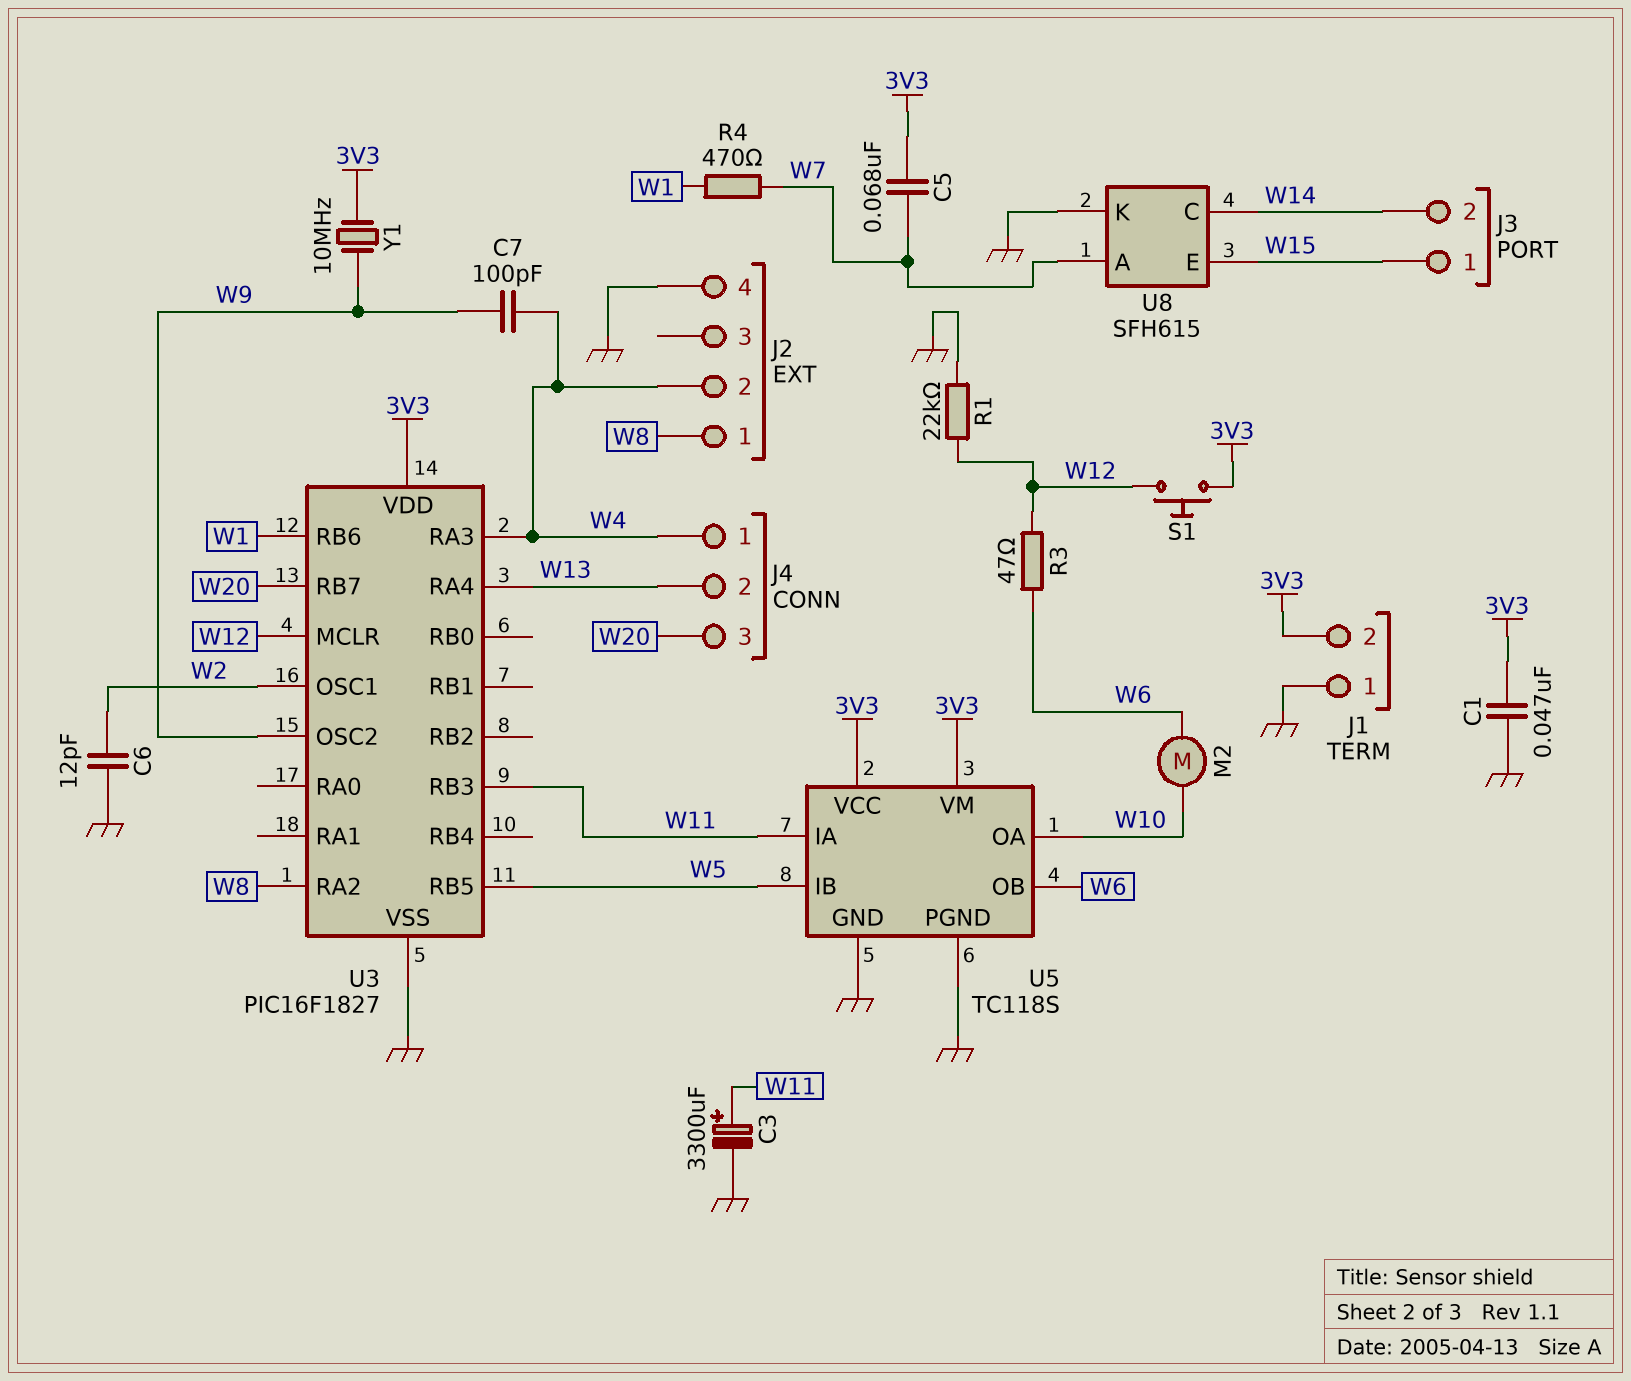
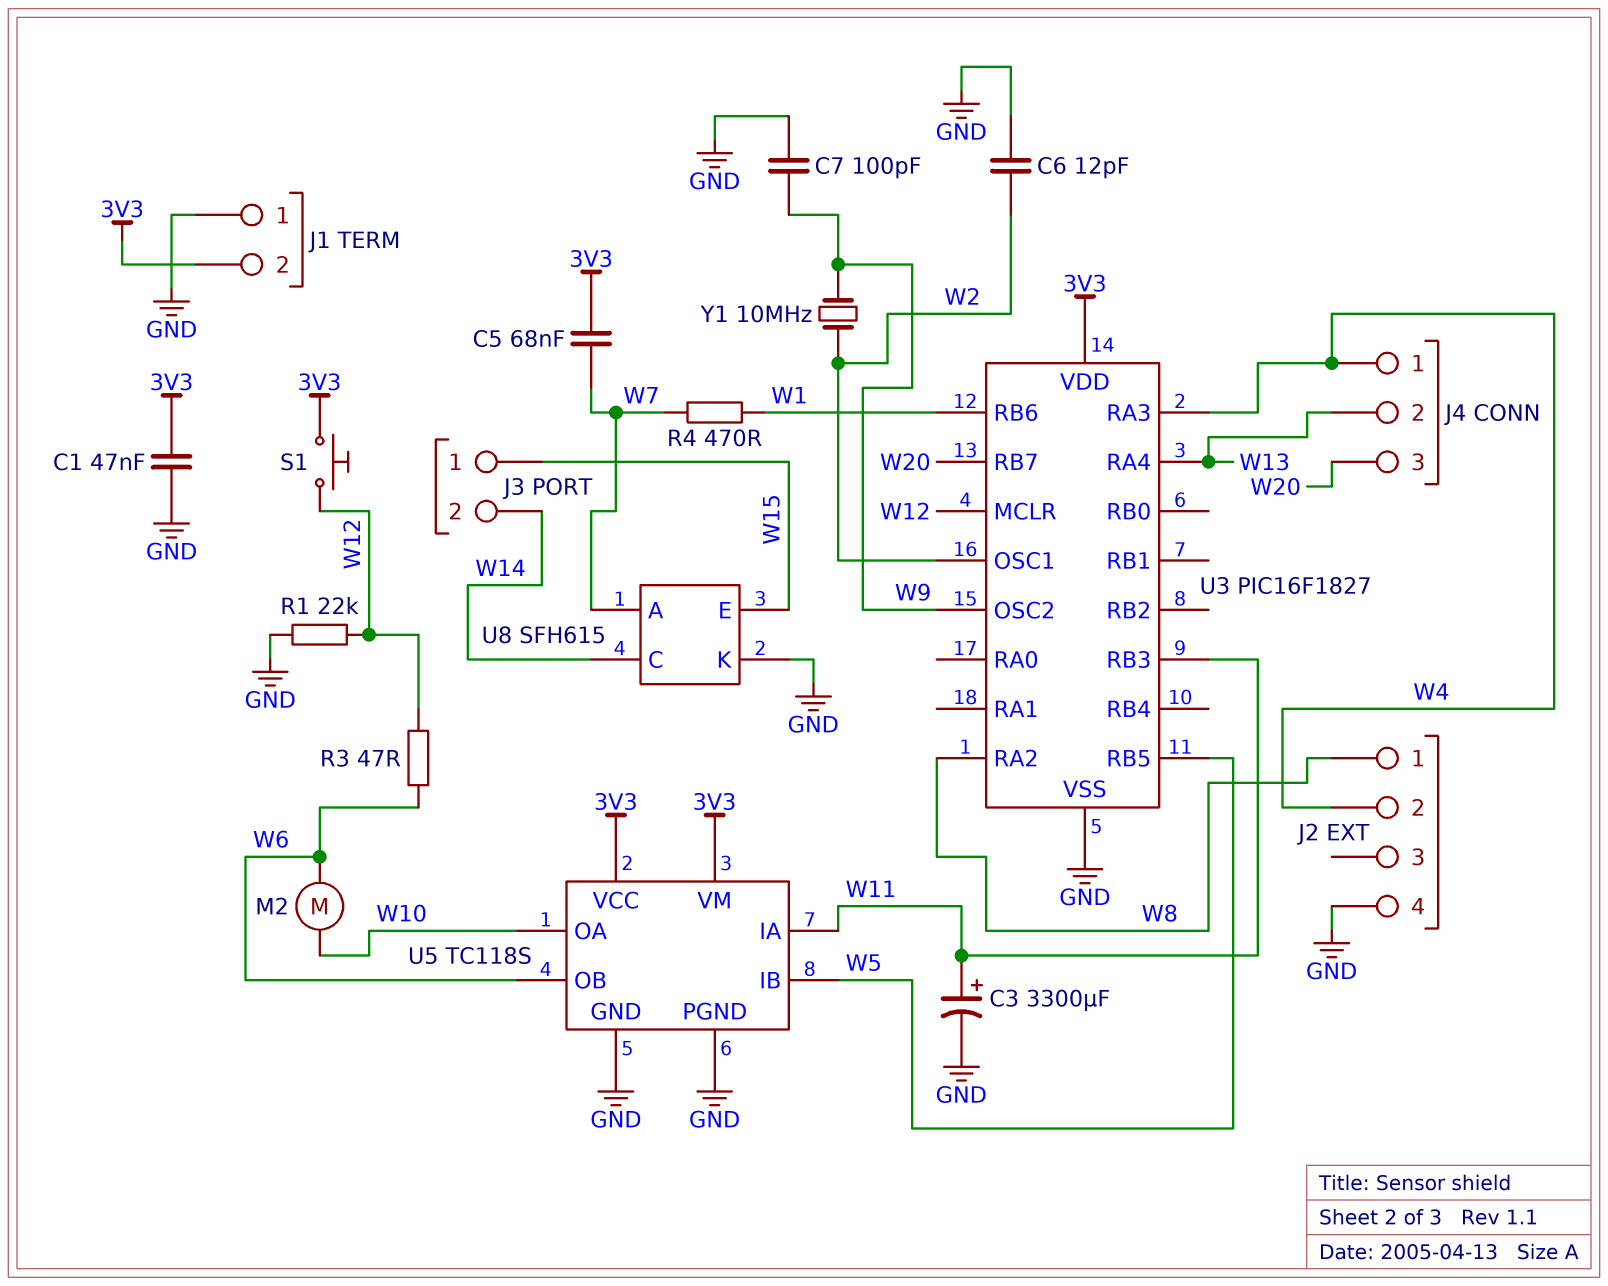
C7: 100pF (W4, W9) -> 100pF (GND, W9)
Y1: 10MHz (3V3, W9) -> 10MHz (W2, W9)

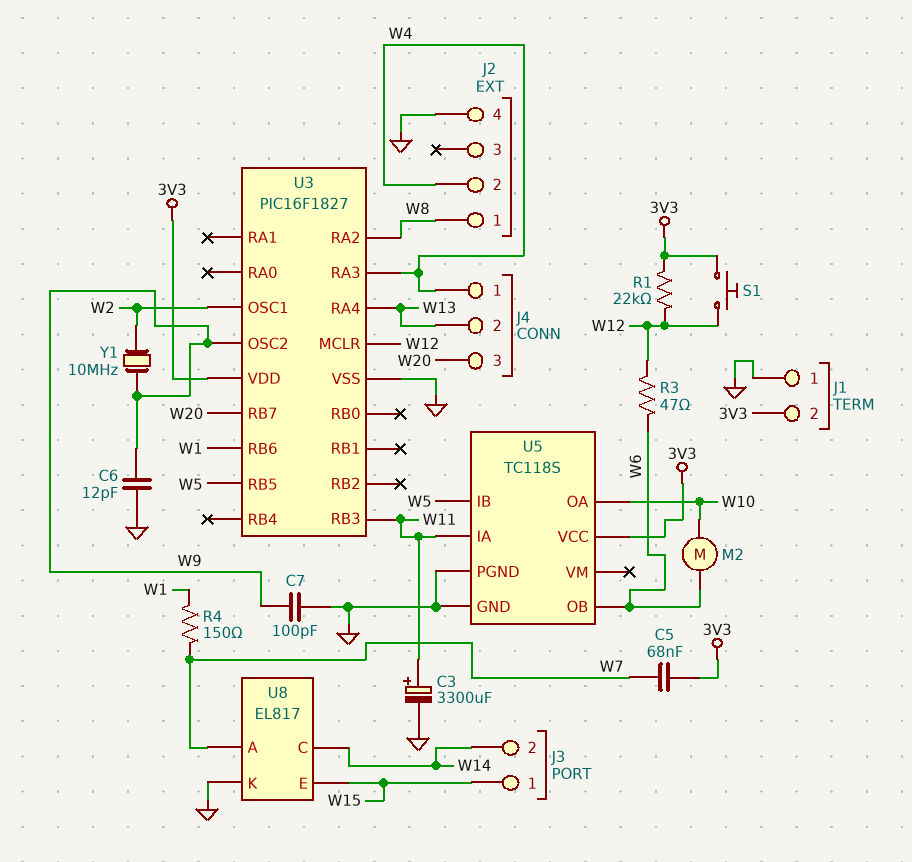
C1: 47nF (3V3, GND) -> none
C6: 12pF (GND, W2) -> 12pF (GND, W9)
R1: 22k (GND, W12) -> 22k (3V3, W12)
R4: 470 (W1, W7) -> 150 (W1, W7)
U5 pin VM: 3V3 -> none
U8: SFH615 -> EL817

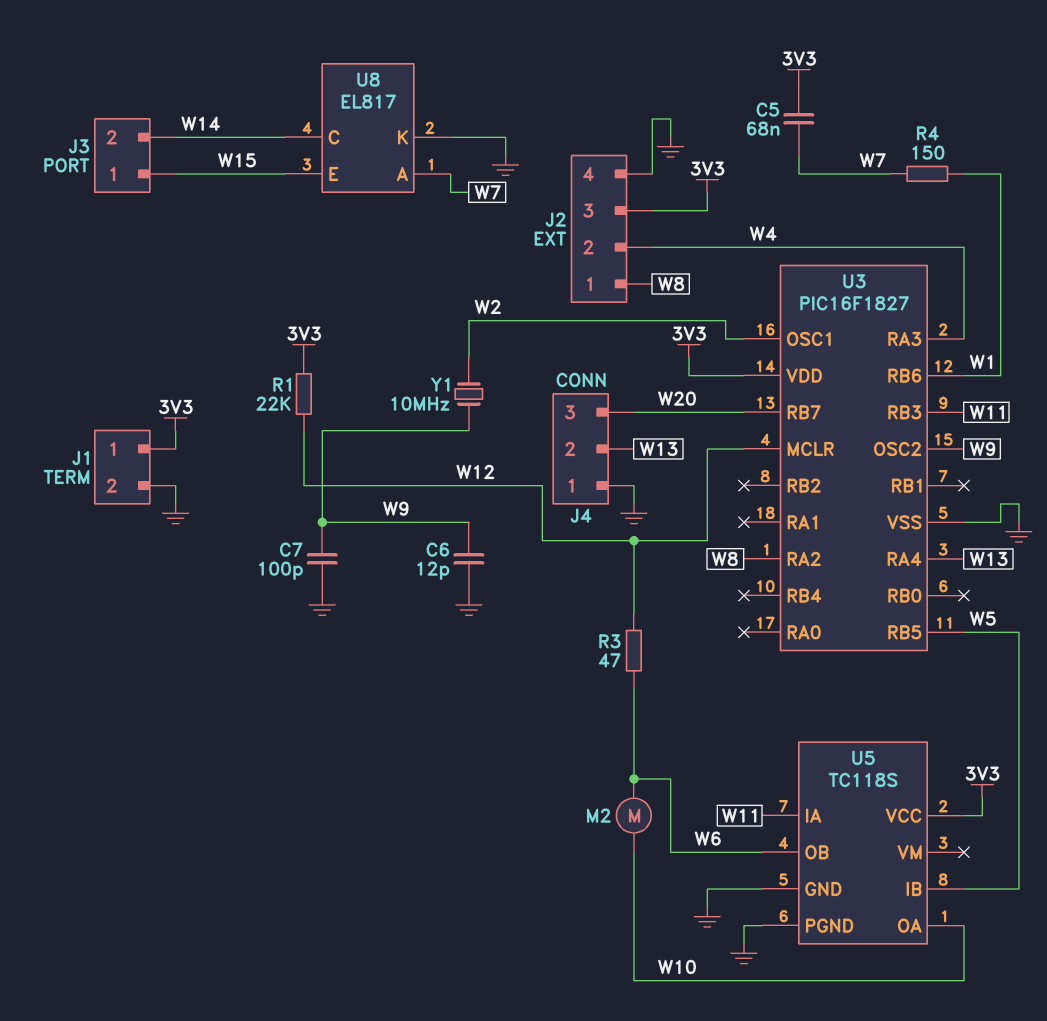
C3: 3300uF (plus W11, minus GND) -> none
J1 pin 1: GND -> 3V3
J1 pin 2: 3V3 -> GND
J2 pin 3: none -> 3V3
J4 pin 1: W4 -> GND
S1: button (3V3, W12) -> none

